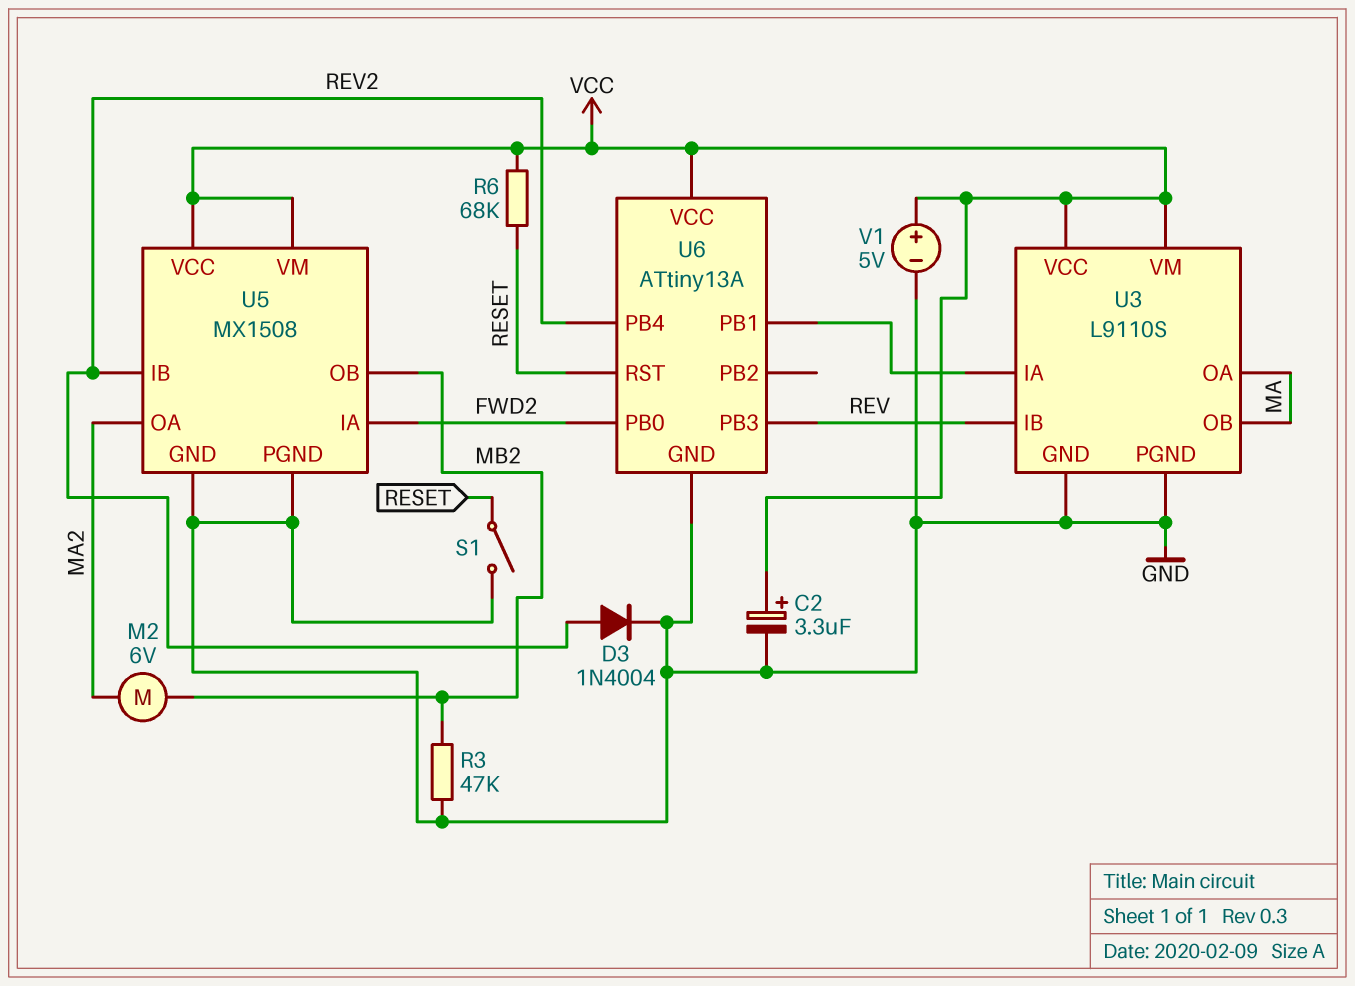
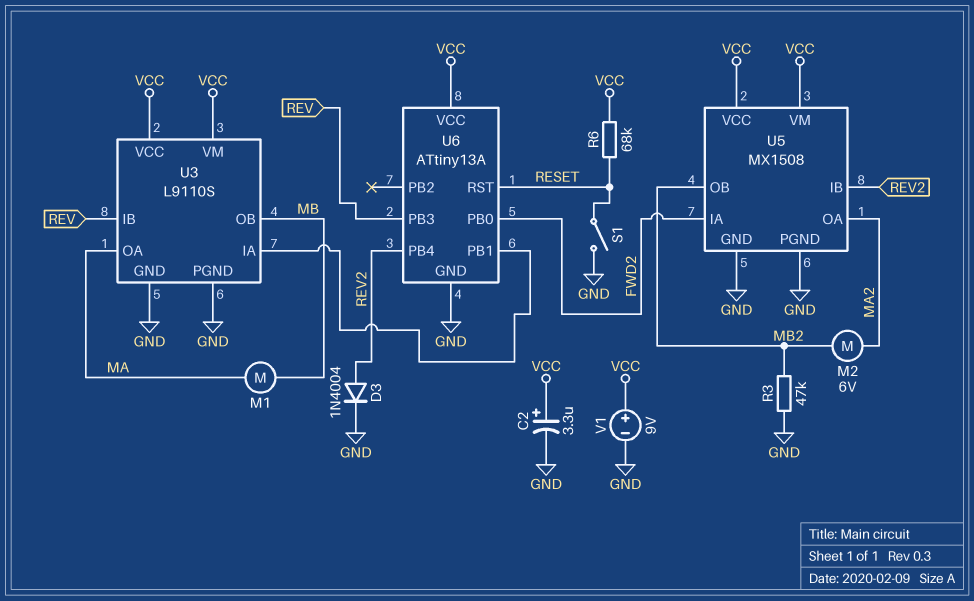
M1: none -> motor (MA, MB)
U3 pin OB: MA -> MB
V1: 5V (plus VCC, minus GND) -> 9V (plus VCC, minus GND)

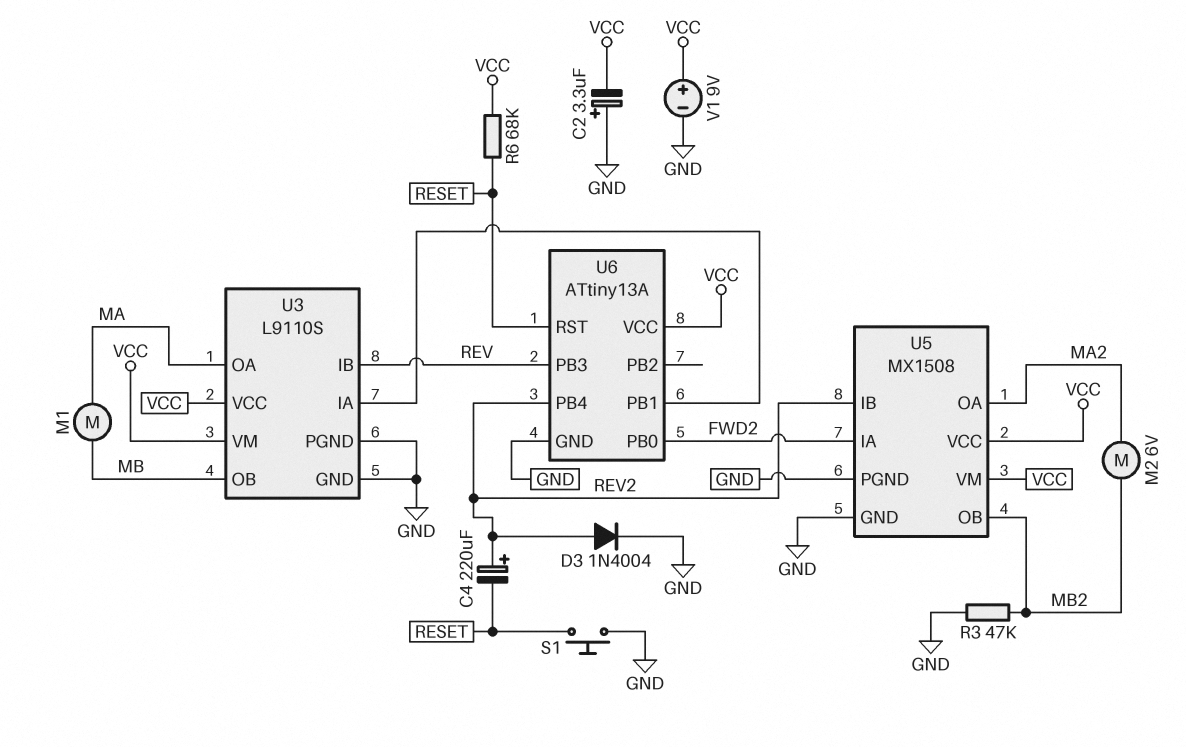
C2: 3.3uF (plus VCC, minus GND) -> 3.3uF (plus GND, minus VCC)
C4: none -> 220uF (plus REV2, minus RESET)
S1: switch (GND, RESET) -> button (GND, RESET)

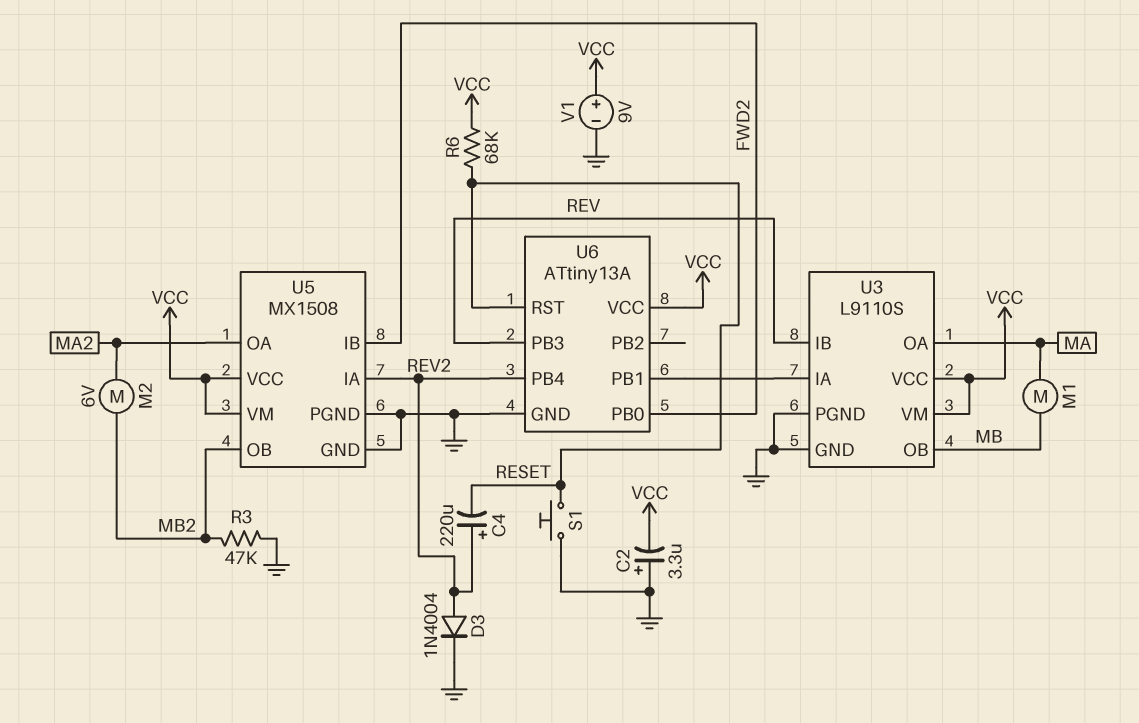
U5 pin IA: FWD2 -> REV2
U5 pin IB: REV2 -> FWD2

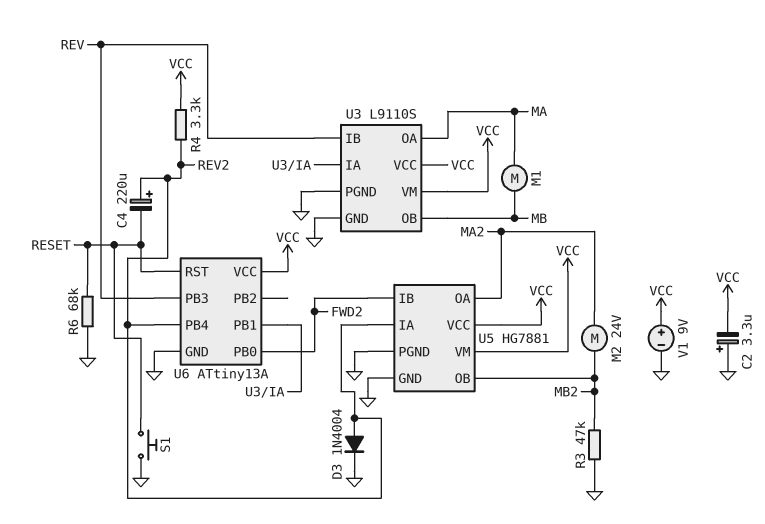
M2: motor 6V (MA2, MB2) -> motor 24V (MA2, MB2)
R4: none -> 3.3k (REV2, VCC)
R6: 68k (RESET, VCC) -> 68k (GND, RESET)
U5: MX1508 -> HG7881

